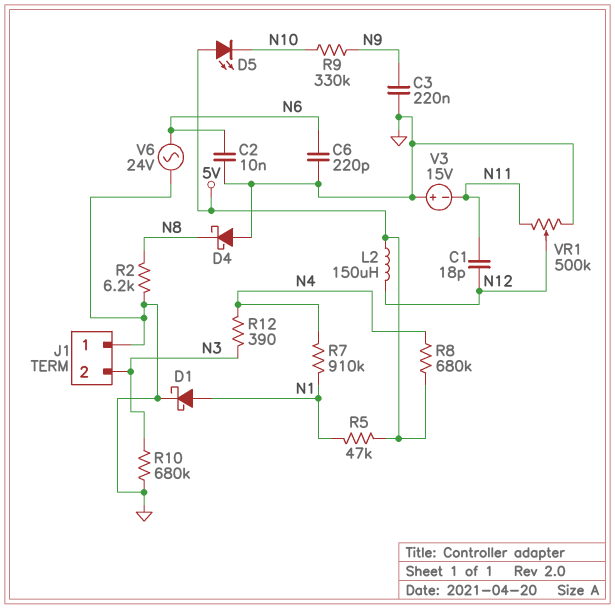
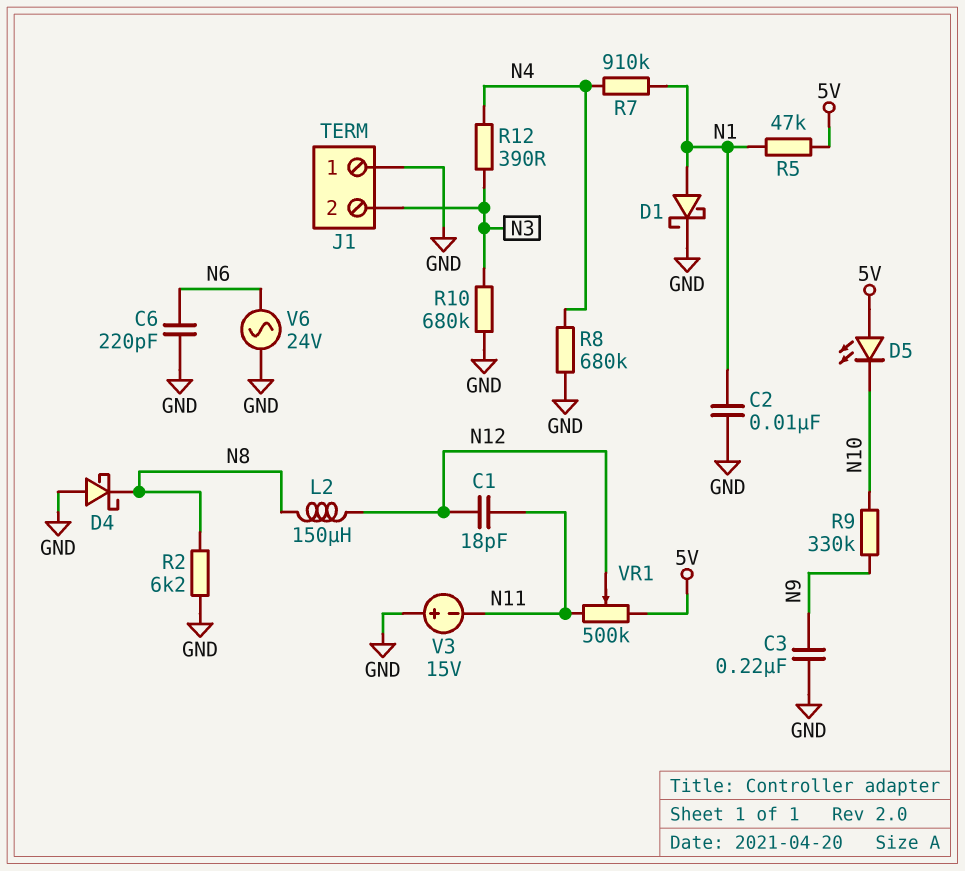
C2: 10nF (GND, N6) -> 10nF (GND, N1)
L2: 150uH (5V, N12) -> 150uH (N8, N12)
R8: 680k (5V, N4) -> 680k (GND, N4)
VR1: 500k (GND, N11, wiper N12) -> 500k (5V, N11, wiper N12)

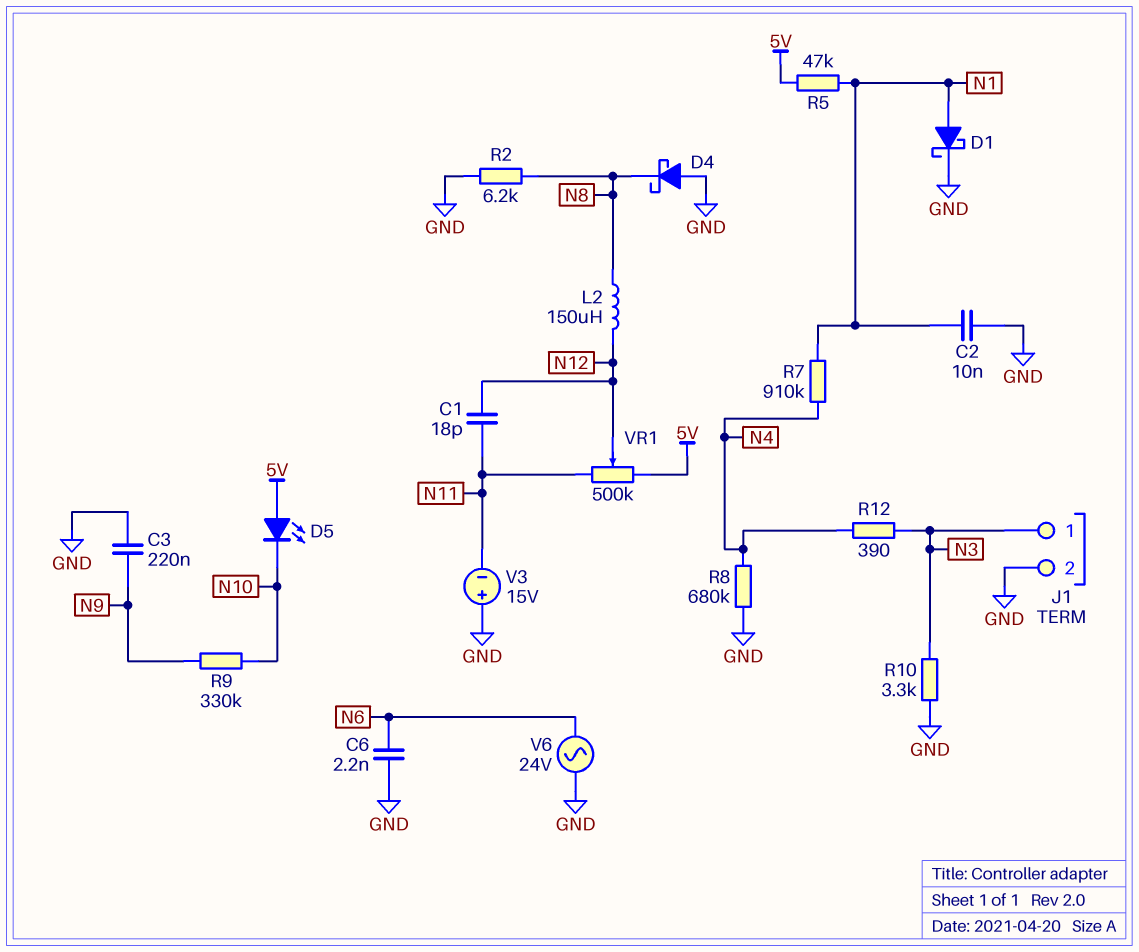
C6: 220pF (GND, N6) -> 2.2nF (GND, N6)
J1 pin 1: GND -> N3
J1 pin 2: N3 -> GND
R10: 680k (GND, N3) -> 3.3k (GND, N3)

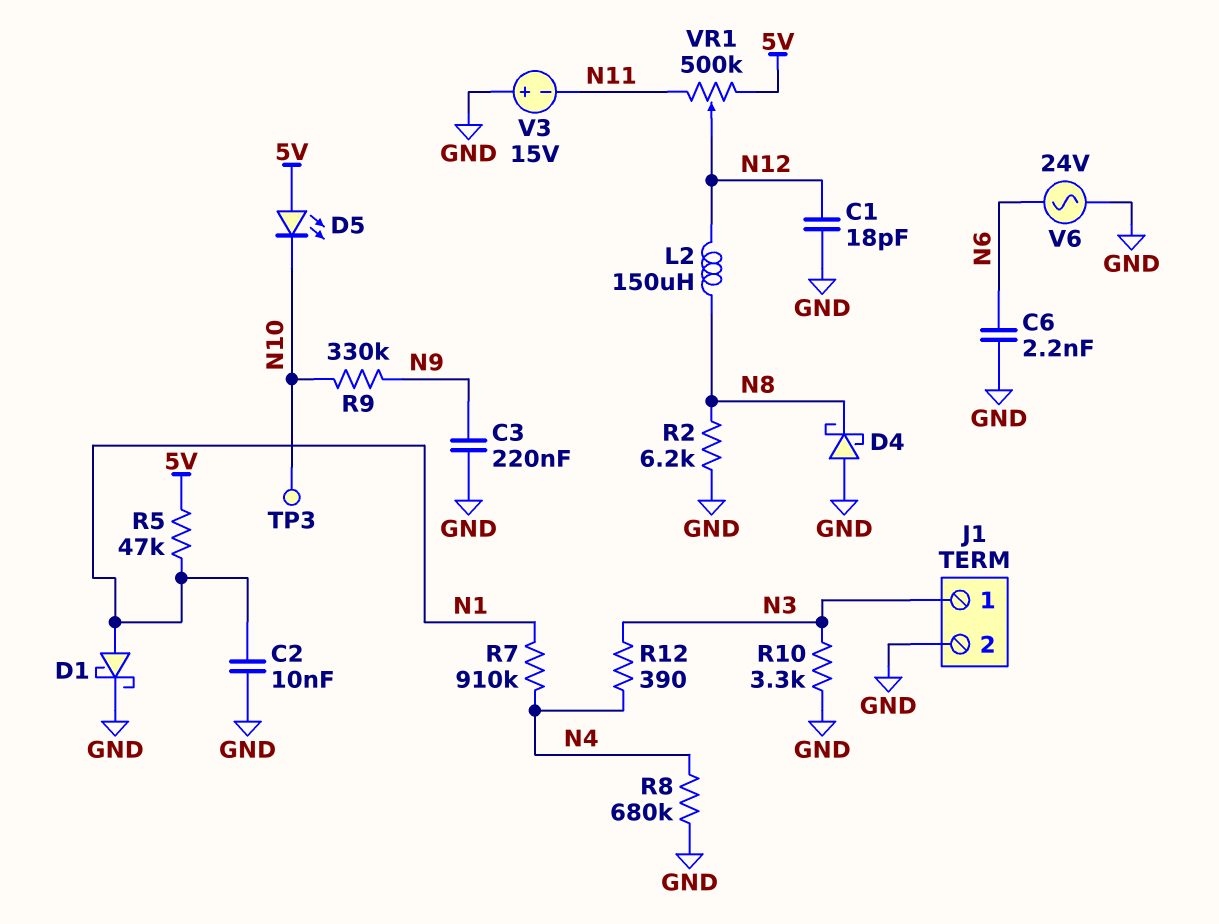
C1: 18pF (N11, N12) -> 18pF (GND, N12)
TP3: none -> test point (N10)

